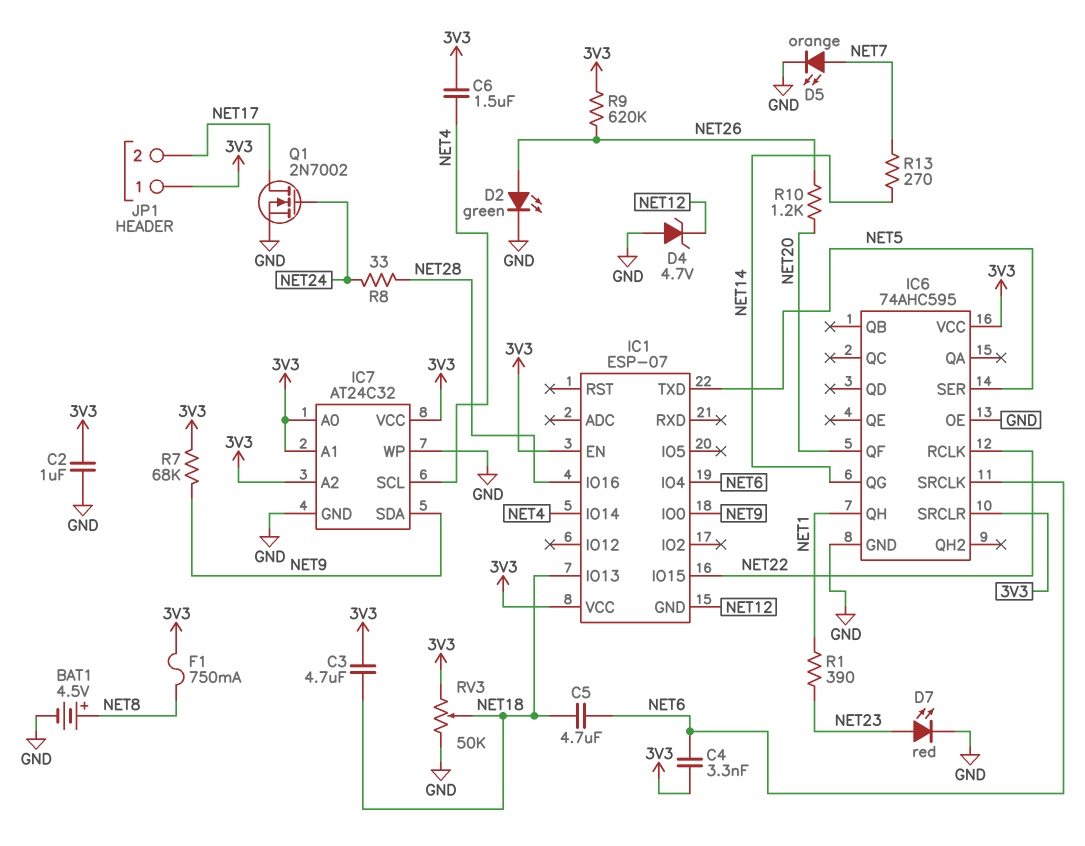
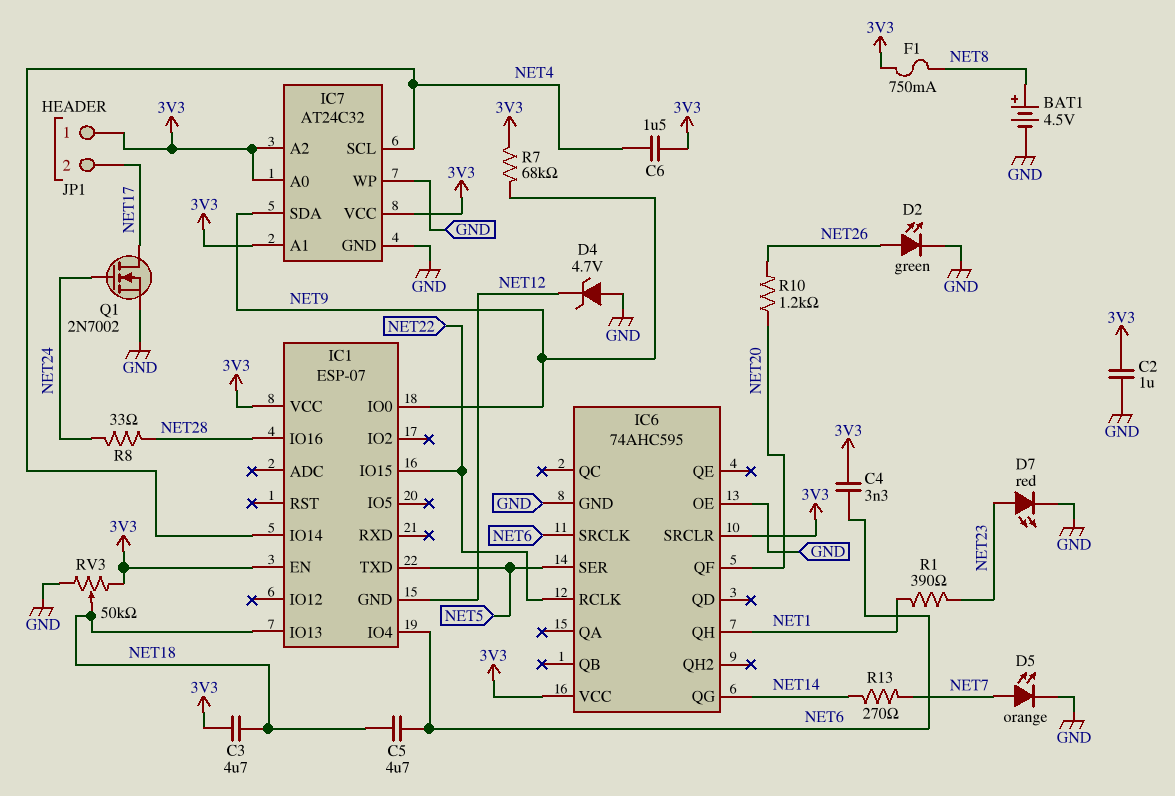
R9: 620k (3V3, NET26) -> none

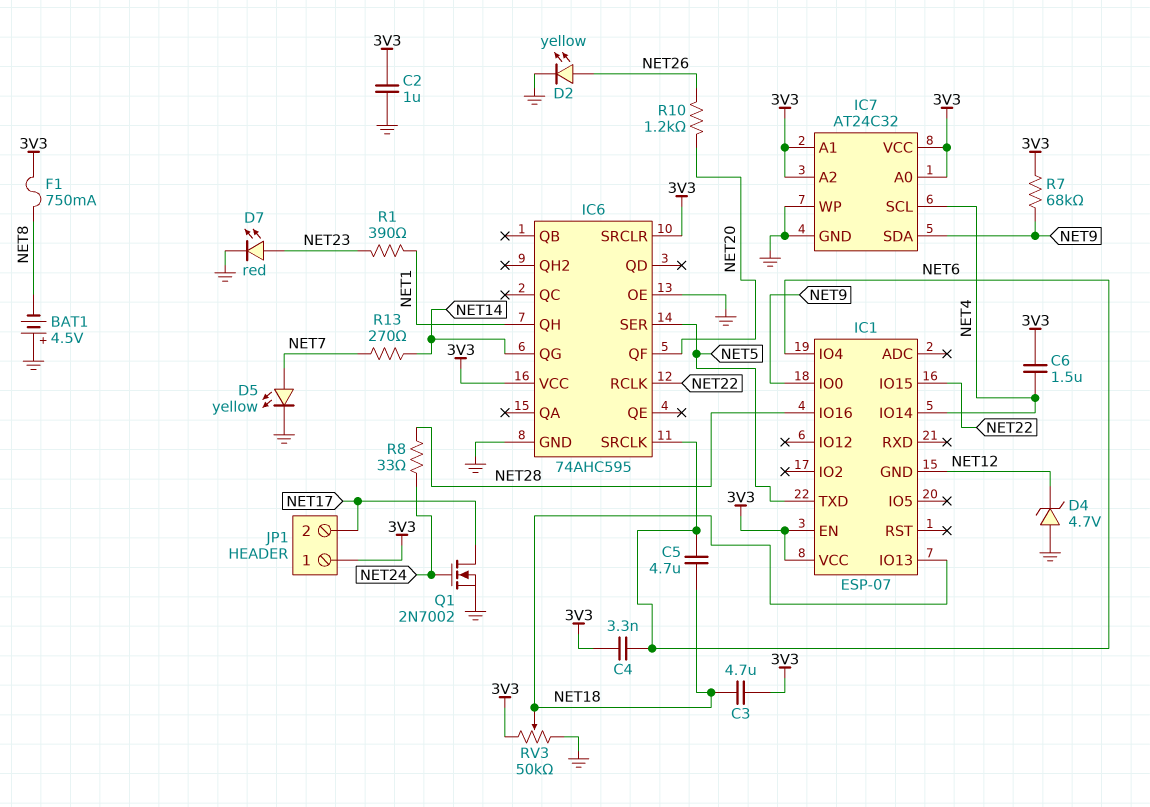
BAT1: 4.5V (plus NET8, minus GND) -> 4.5V (plus GND, minus NET8)
D2: LED green (A NET26, K GND) -> LED yellow (A NET26, K GND)
D5: LED orange (A NET7, K GND) -> LED yellow (A NET7, K GND)

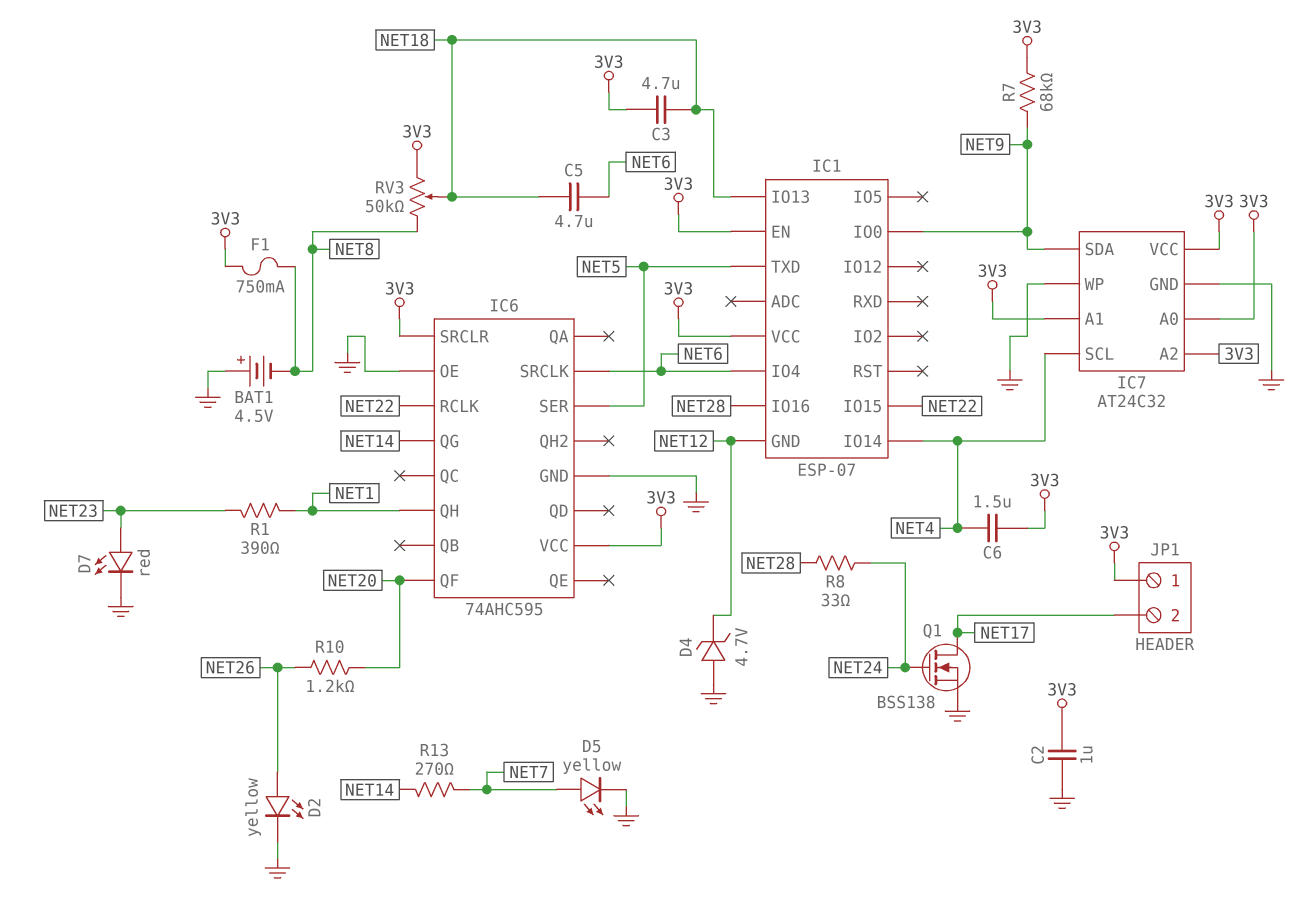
C4: 3.3nF (3V3, NET6) -> none
Q1: NMOS 2N7002 (G NET24, D NET17, S GND) -> NMOS BSS138 (G NET24, D NET17, S GND)
RV3: 50k (3V3, GND, wiper NET18) -> 50k (3V3, NET8, wiper NET18)

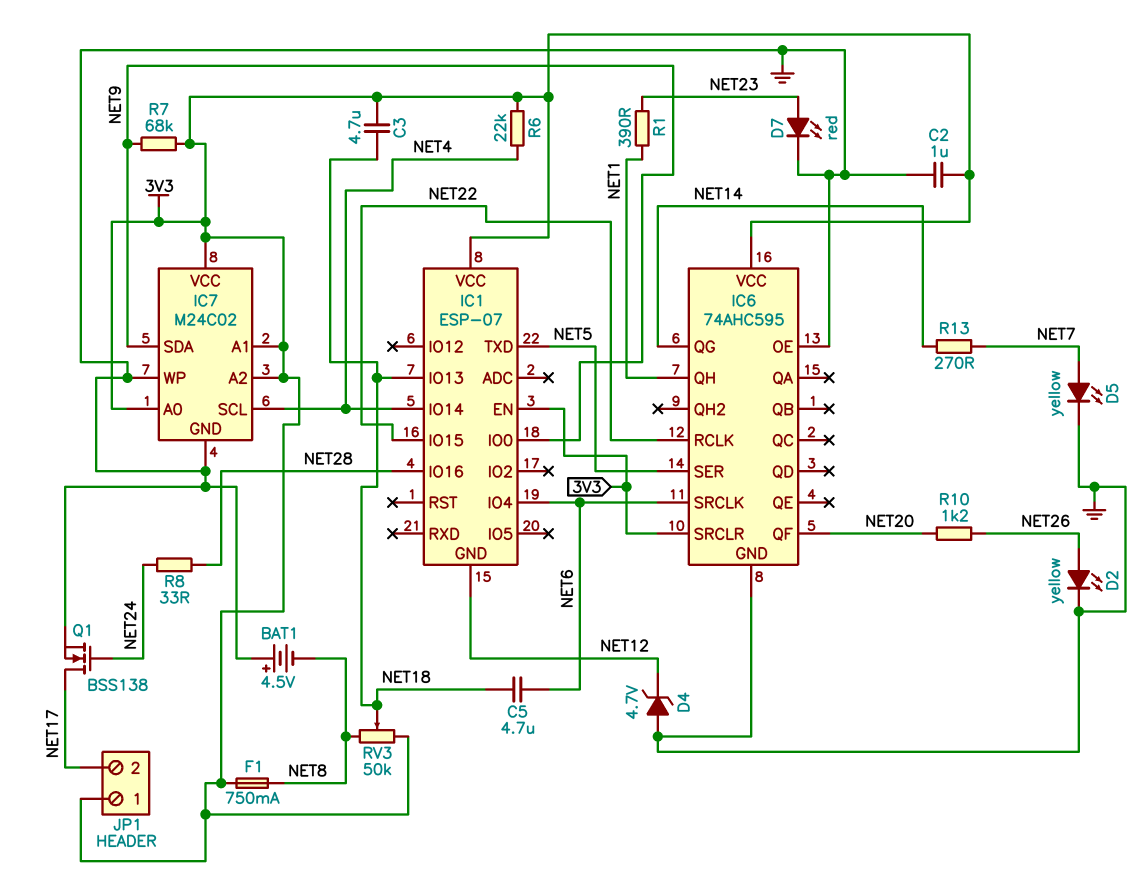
C6: 1.5uF (3V3, NET4) -> none
IC7: AT24C32 -> M24C02
R6: none -> 22k (3V3, NET4)

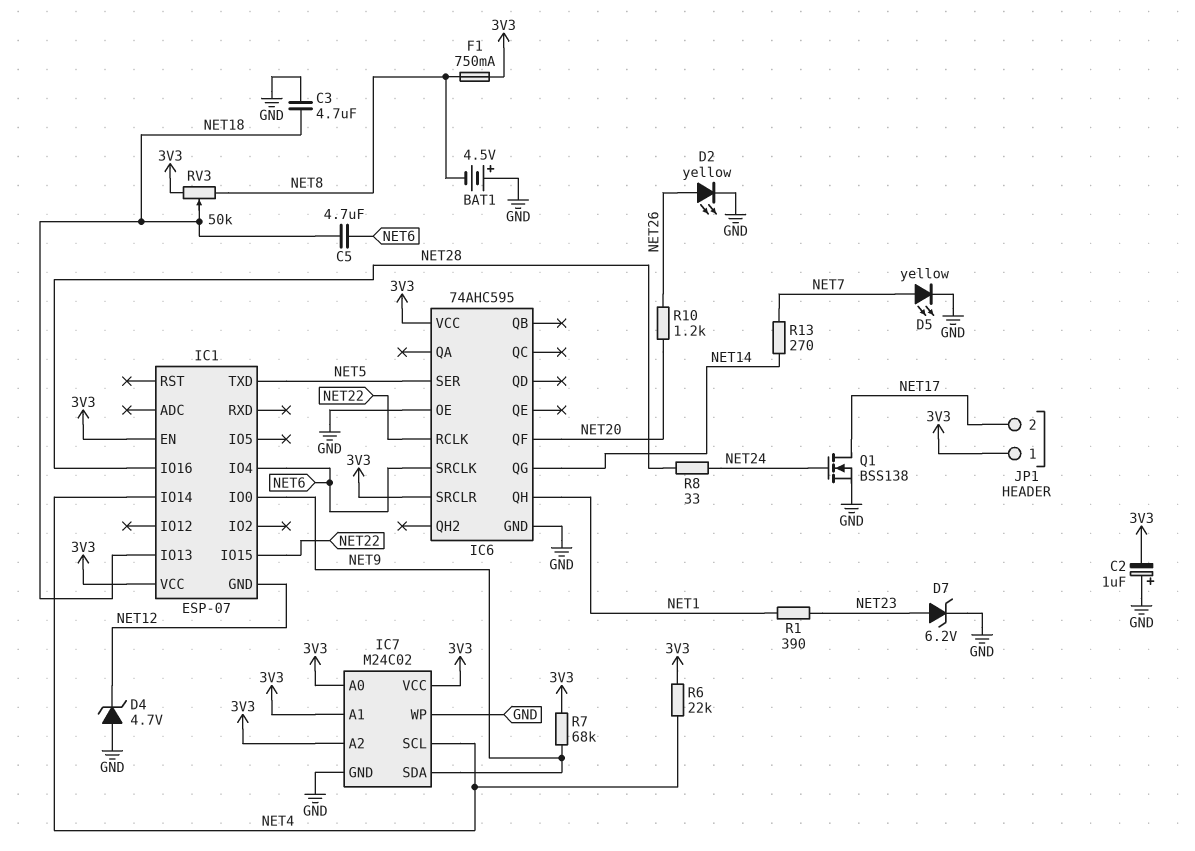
C2: 1uF (3V3, GND) -> 1uF (plus GND, minus 3V3)
C3: 4.7uF (3V3, NET18) -> 4.7uF (GND, NET18)
D7: LED red (A NET23, K GND) -> zener 6.2V (A NET23, K GND)

